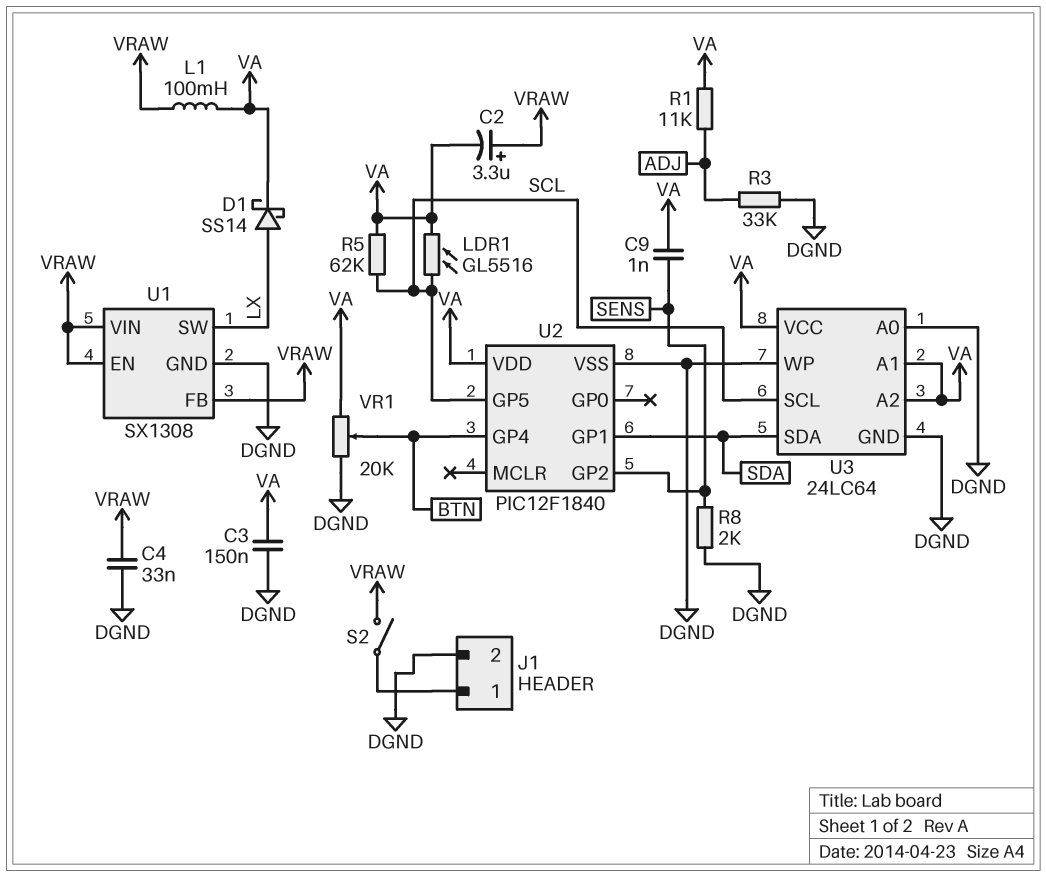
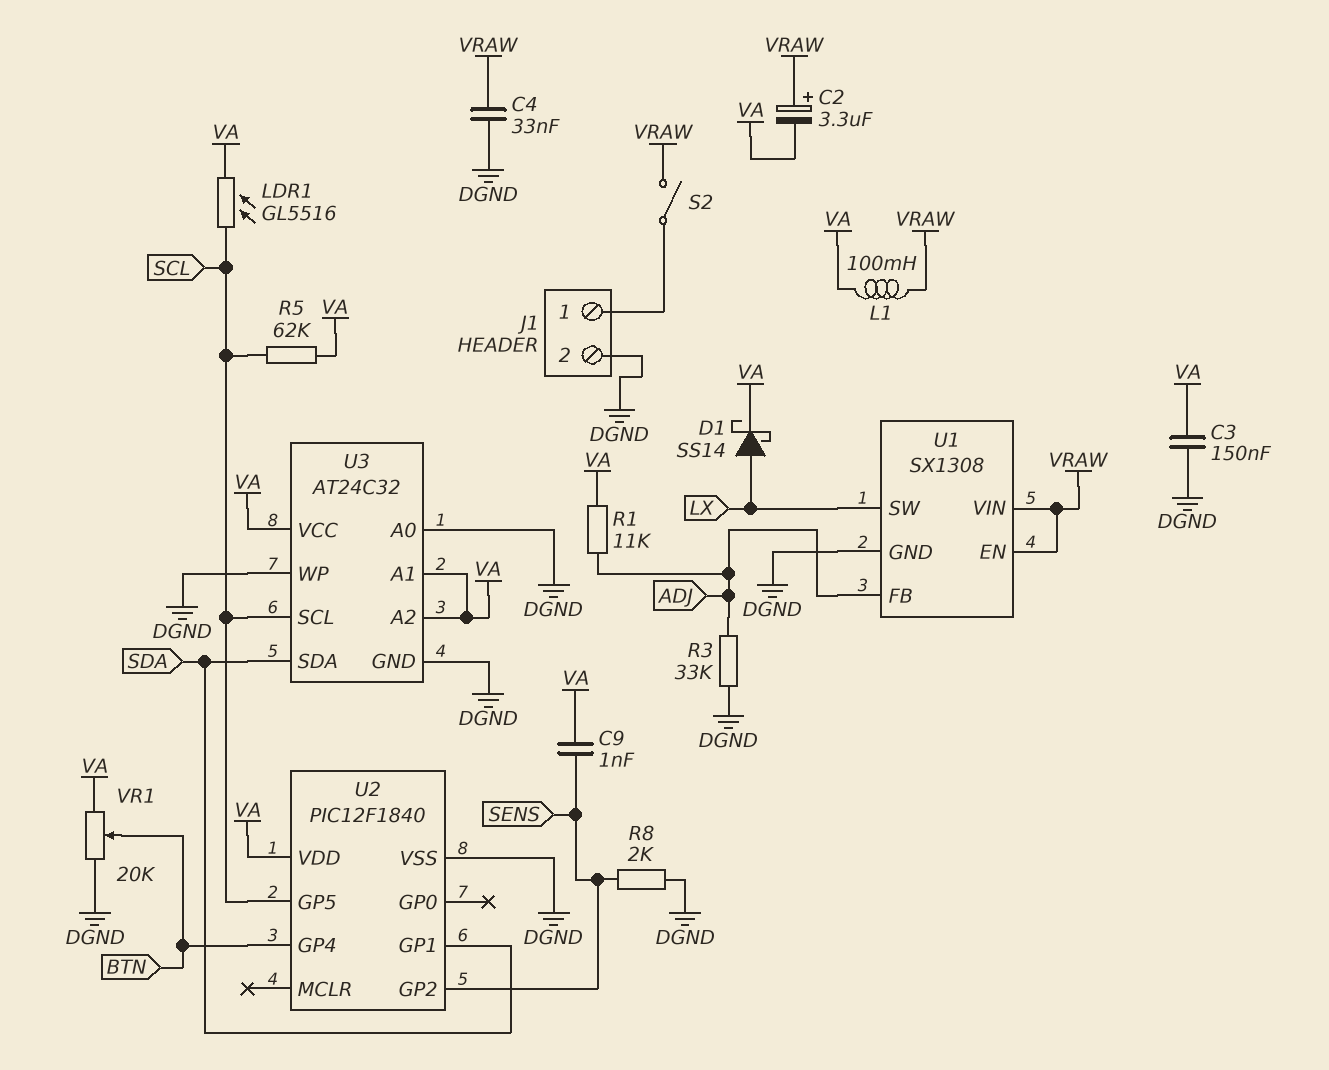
U1 pin FB: VRAW -> ADJ
U3: 24LC64 -> AT24C32

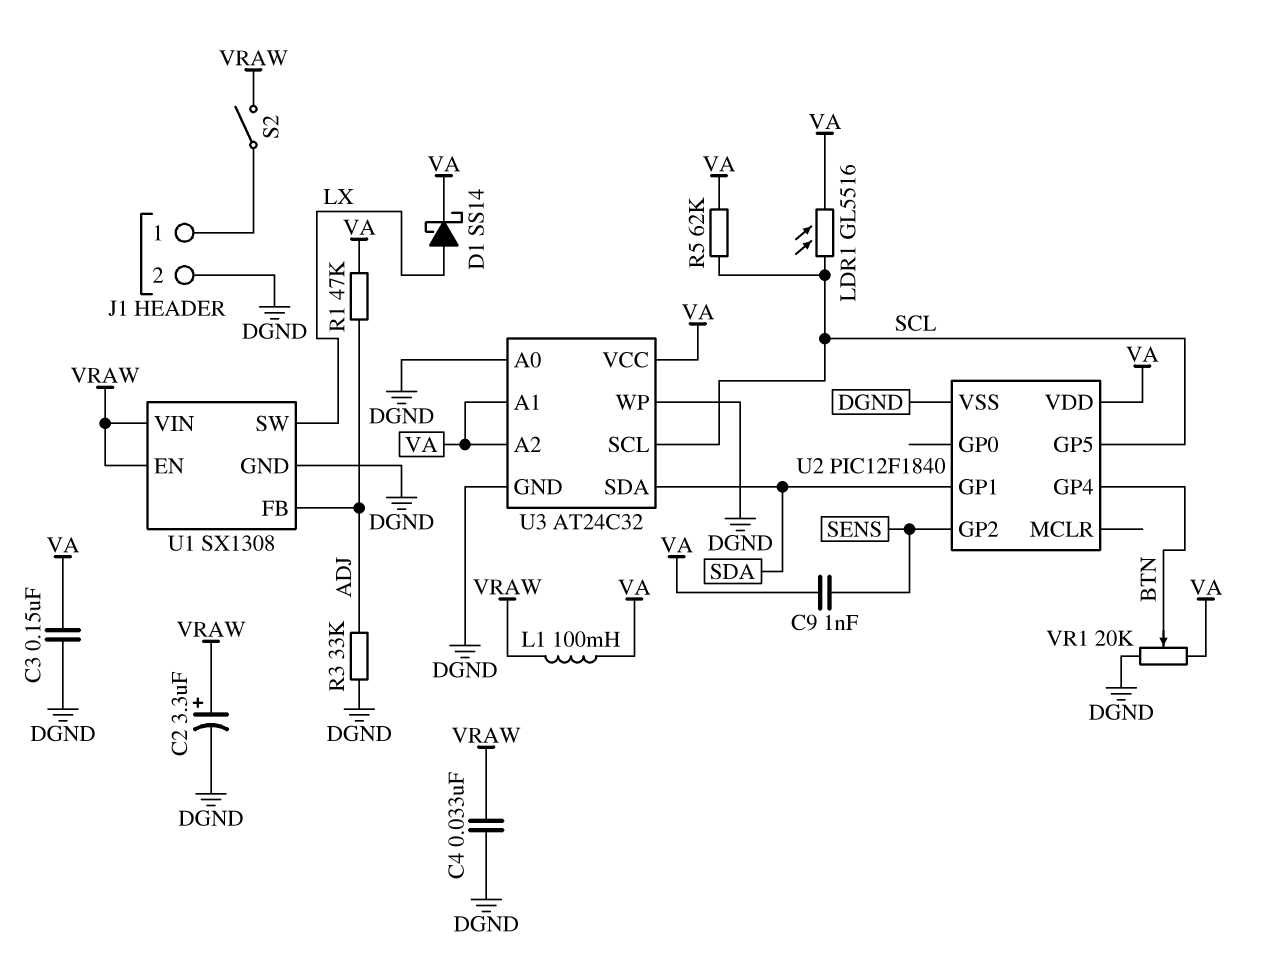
C2: 3.3uF (plus VRAW, minus VA) -> 3.3uF (plus VRAW, minus DGND)
R1: 11k (ADJ, VA) -> 47k (ADJ, VA)
R8: 2k (DGND, SENS) -> none

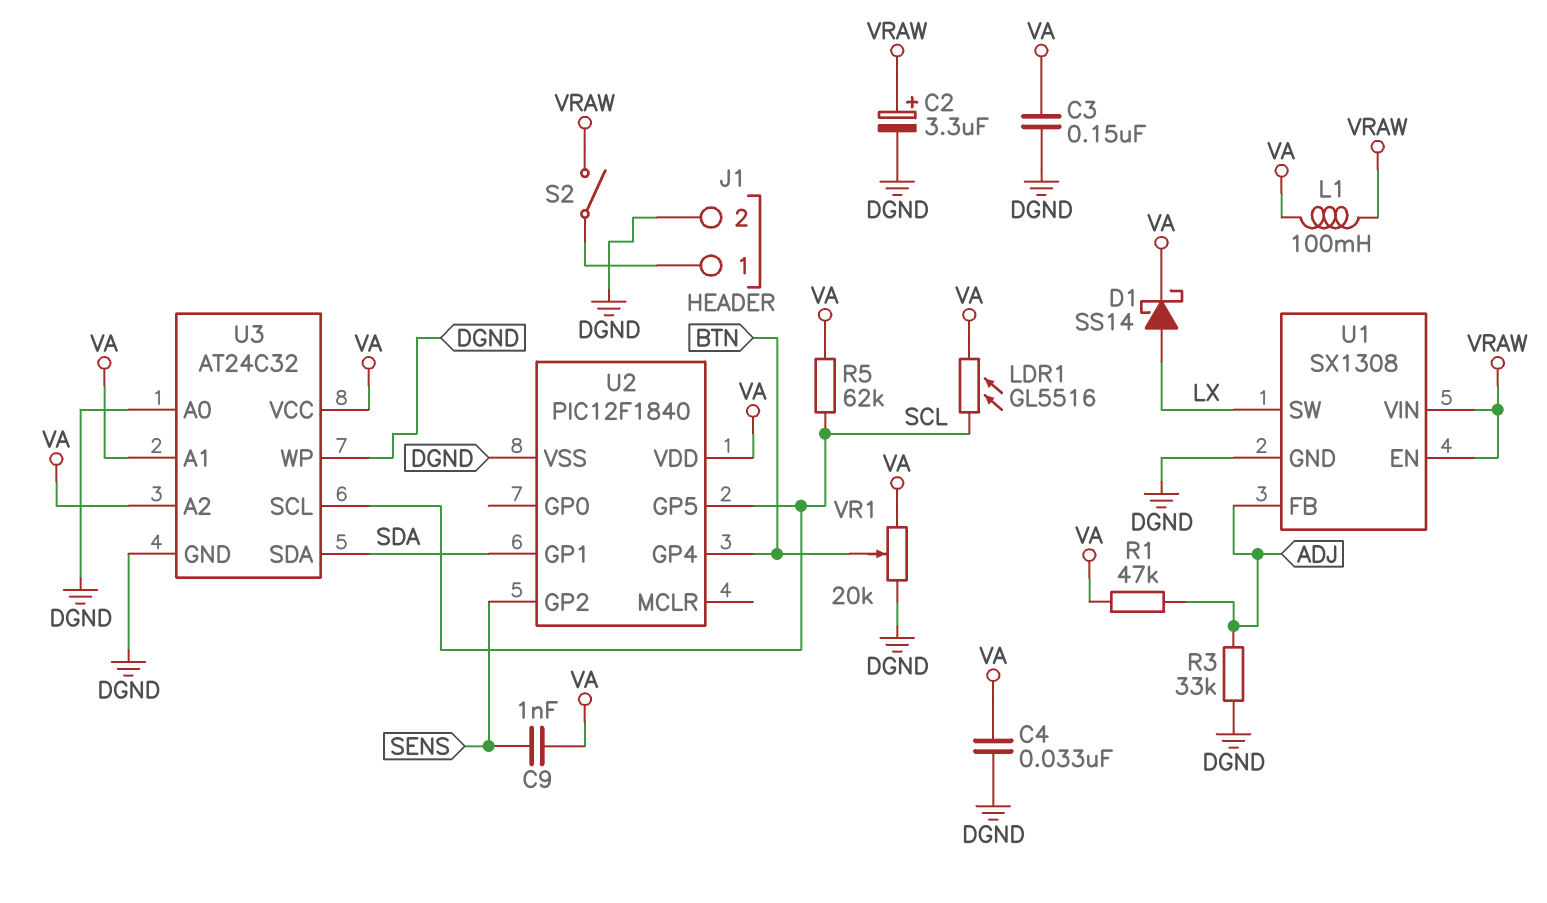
C4: 33nF (DGND, VRAW) -> 33nF (DGND, VA)

